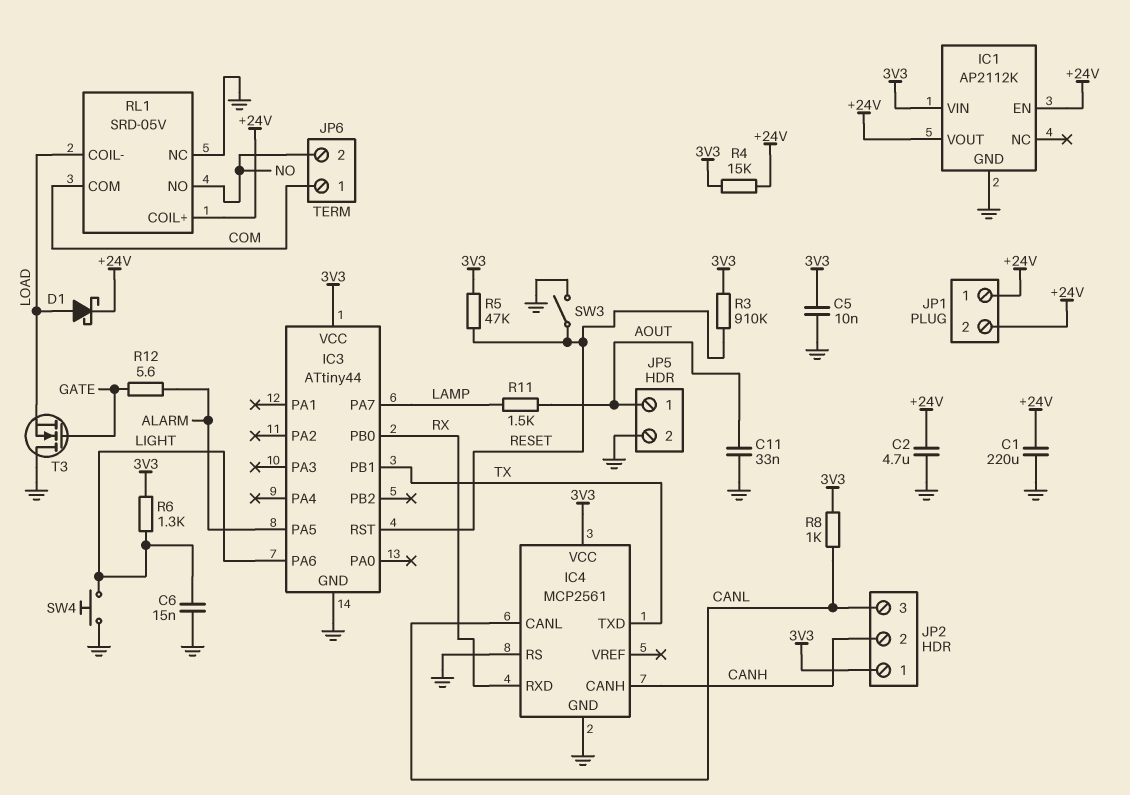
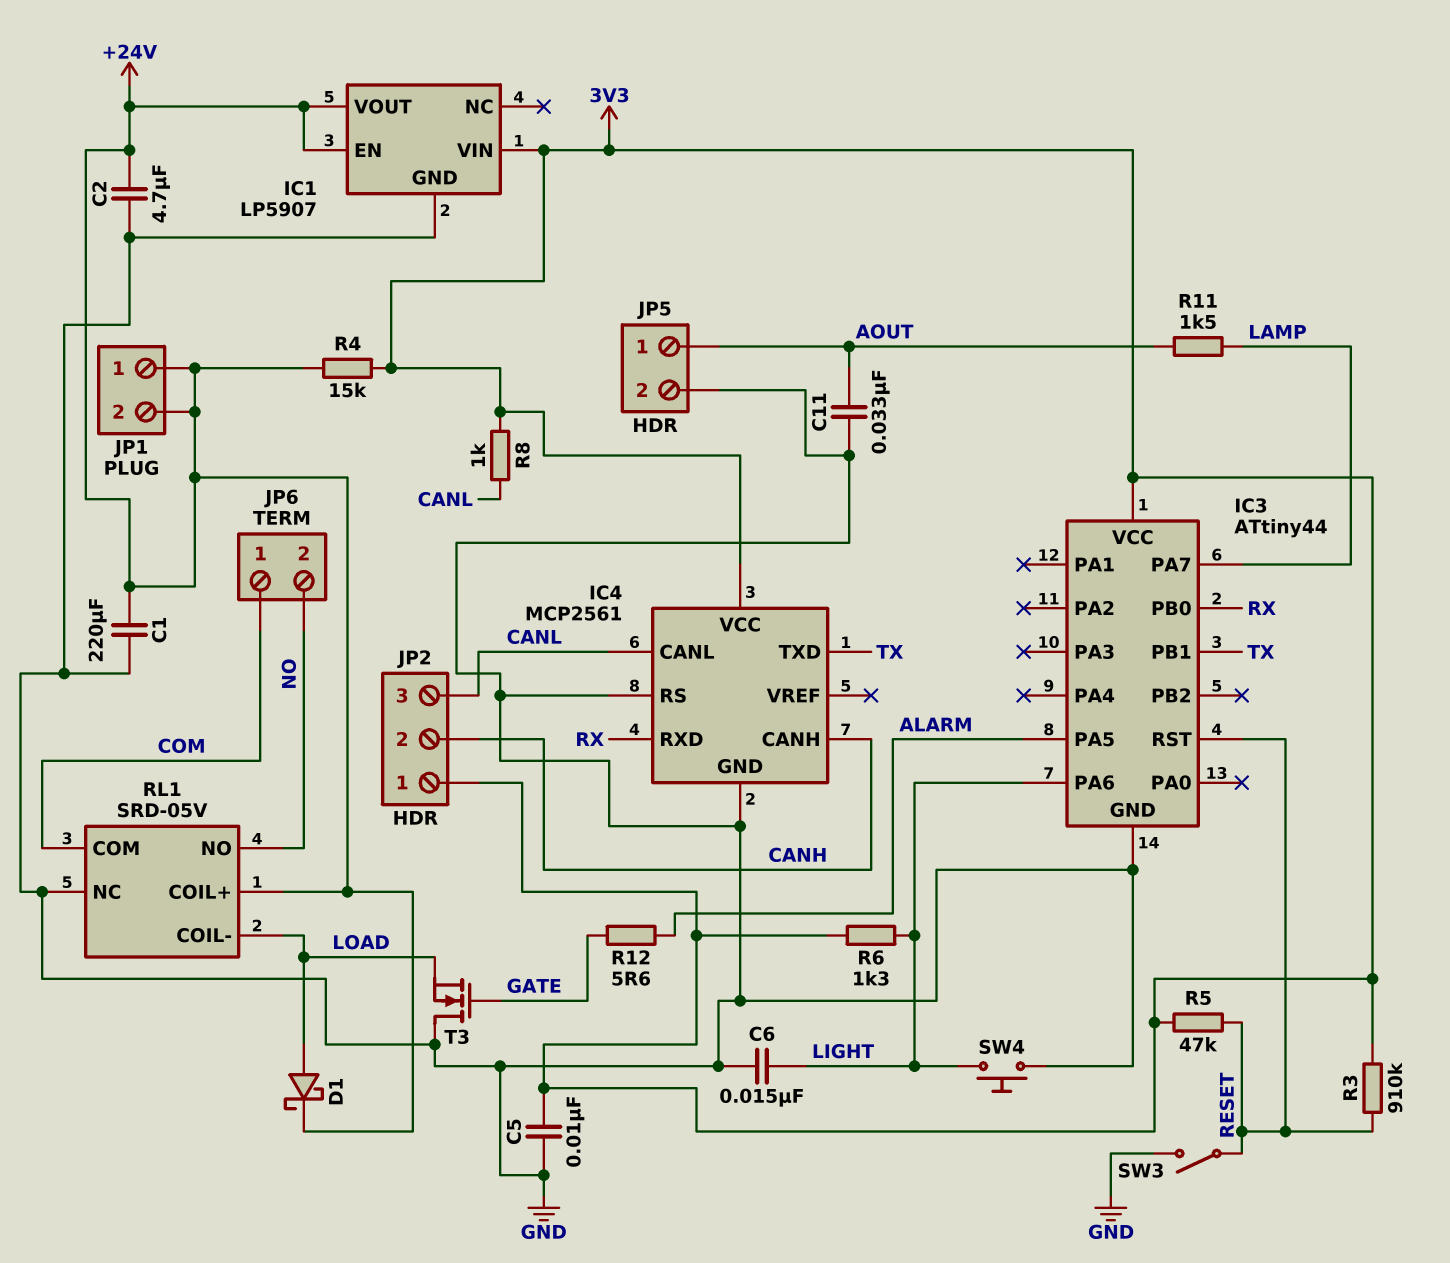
IC1: AP2112K -> LP5907

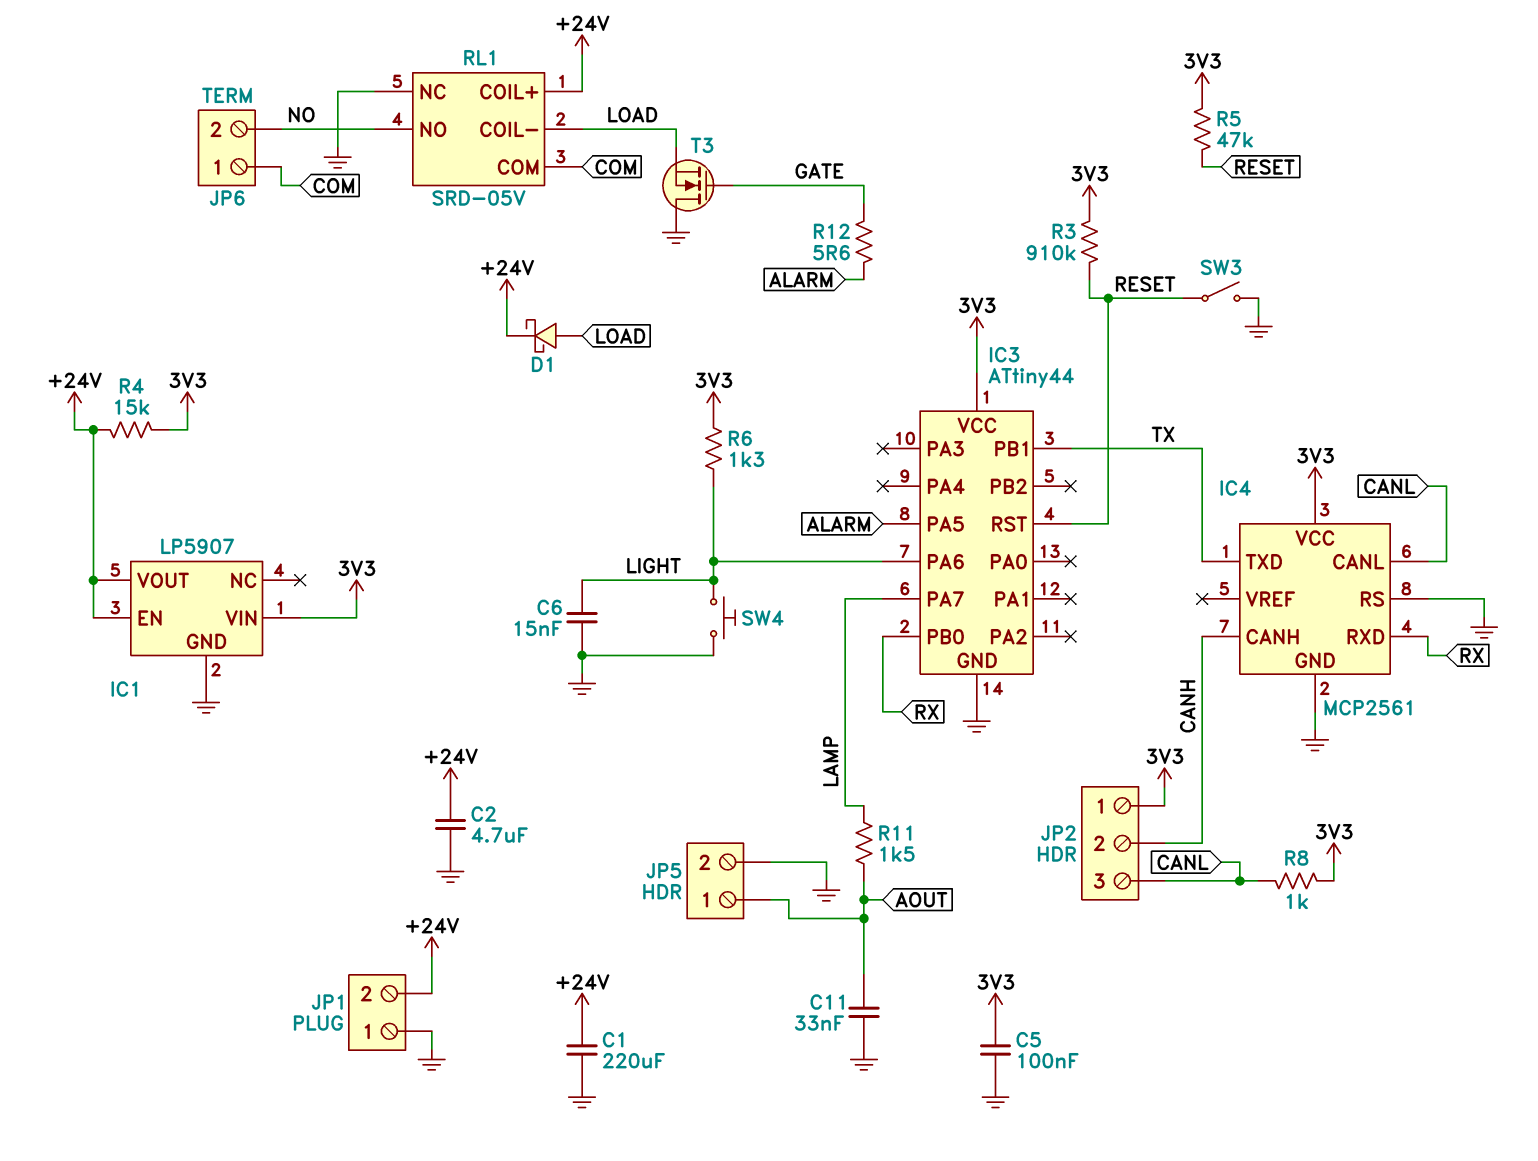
C5: 10nF (3V3, GND) -> 100nF (3V3, GND)
JP1 pin 1: +24V -> GND

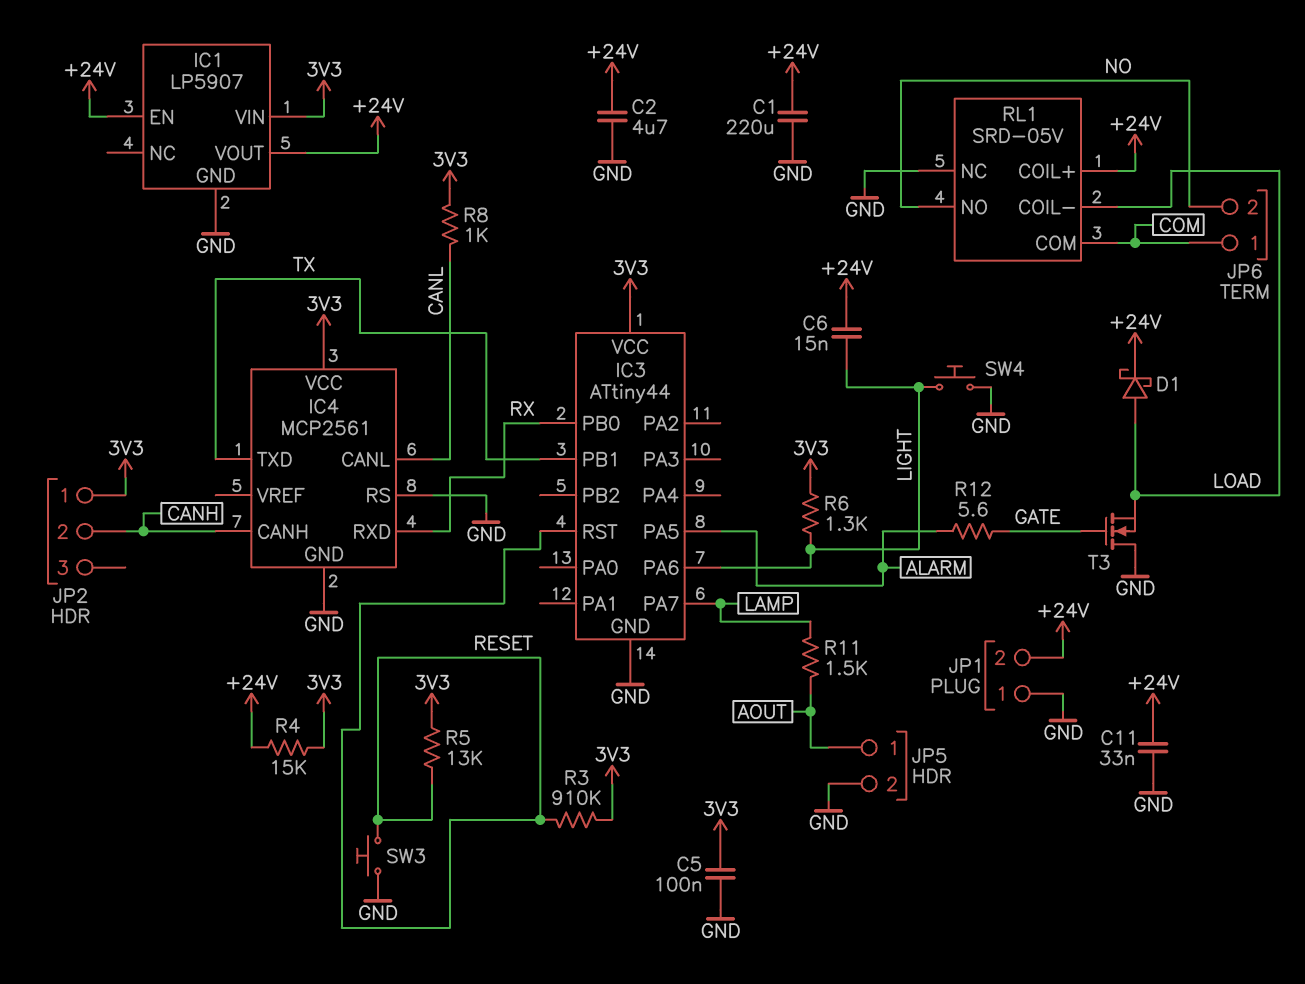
C6: 15nF (GND, LIGHT) -> 15nF (+24V, LIGHT)
C11: 33nF (AOUT, GND) -> 33nF (+24V, GND)
JP2 pin 3: CANL -> none
R5: 47k (3V3, RESET) -> 13k (3V3, RESET)
SW3: switch (GND, RESET) -> button (GND, RESET)

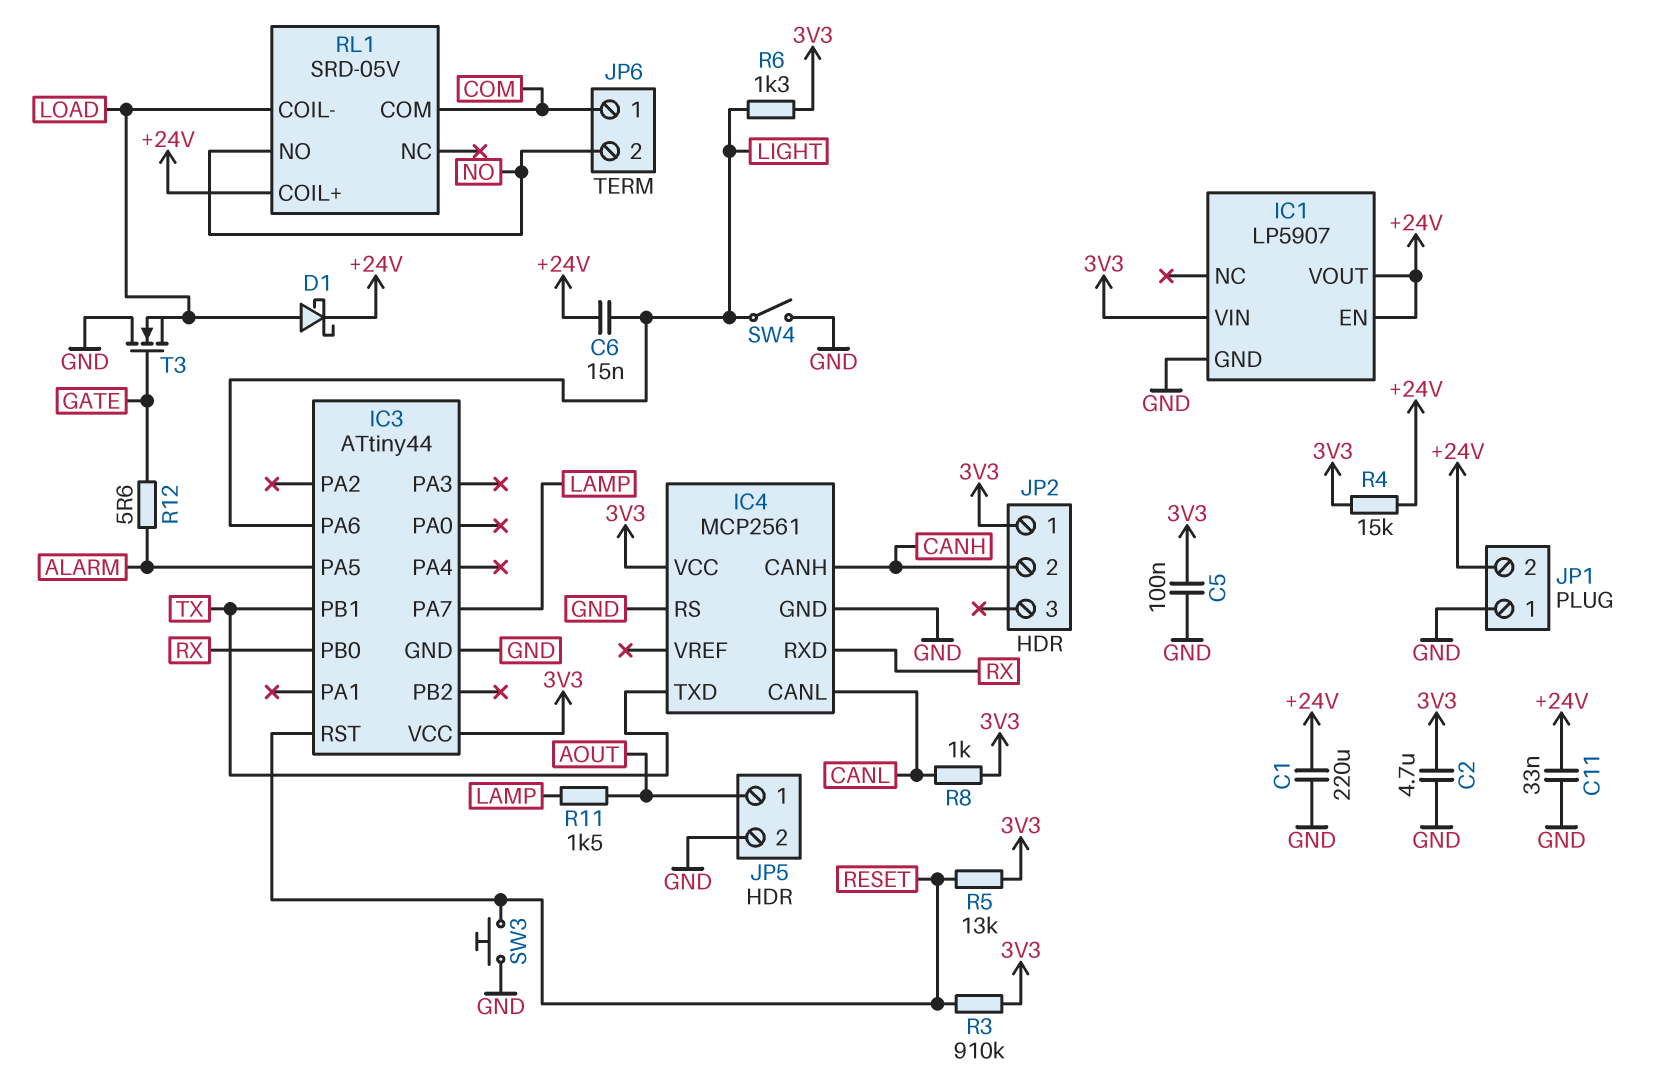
C2: 4.7uF (+24V, GND) -> 4.7uF (3V3, GND)
RL1 pin NC: GND -> none
SW4: button (GND, LIGHT) -> switch (GND, LIGHT)

